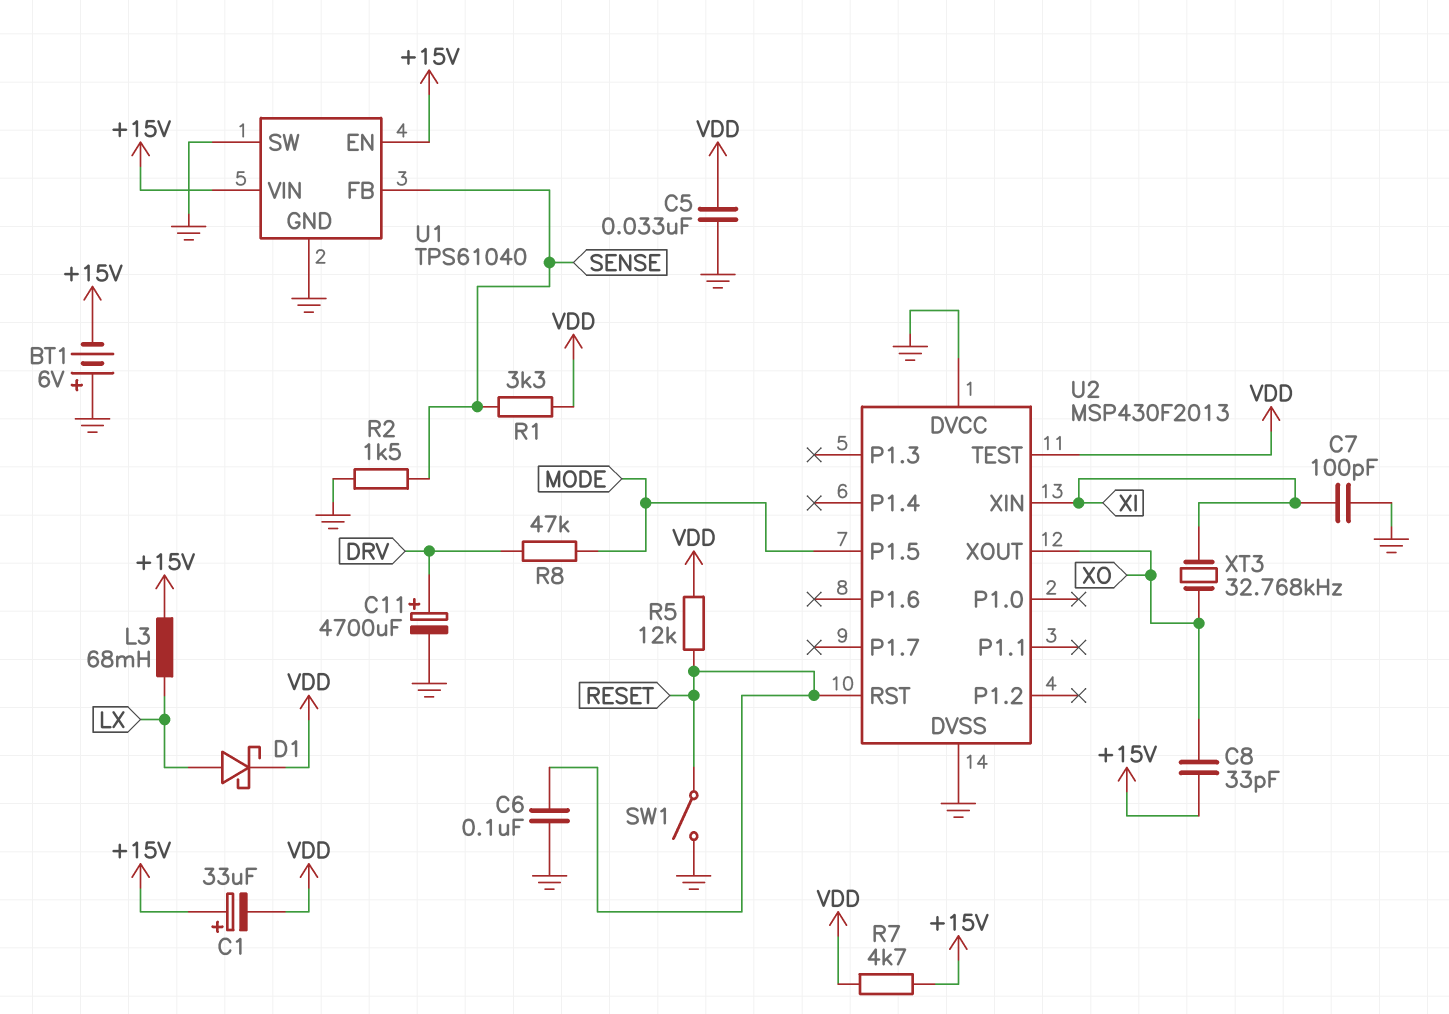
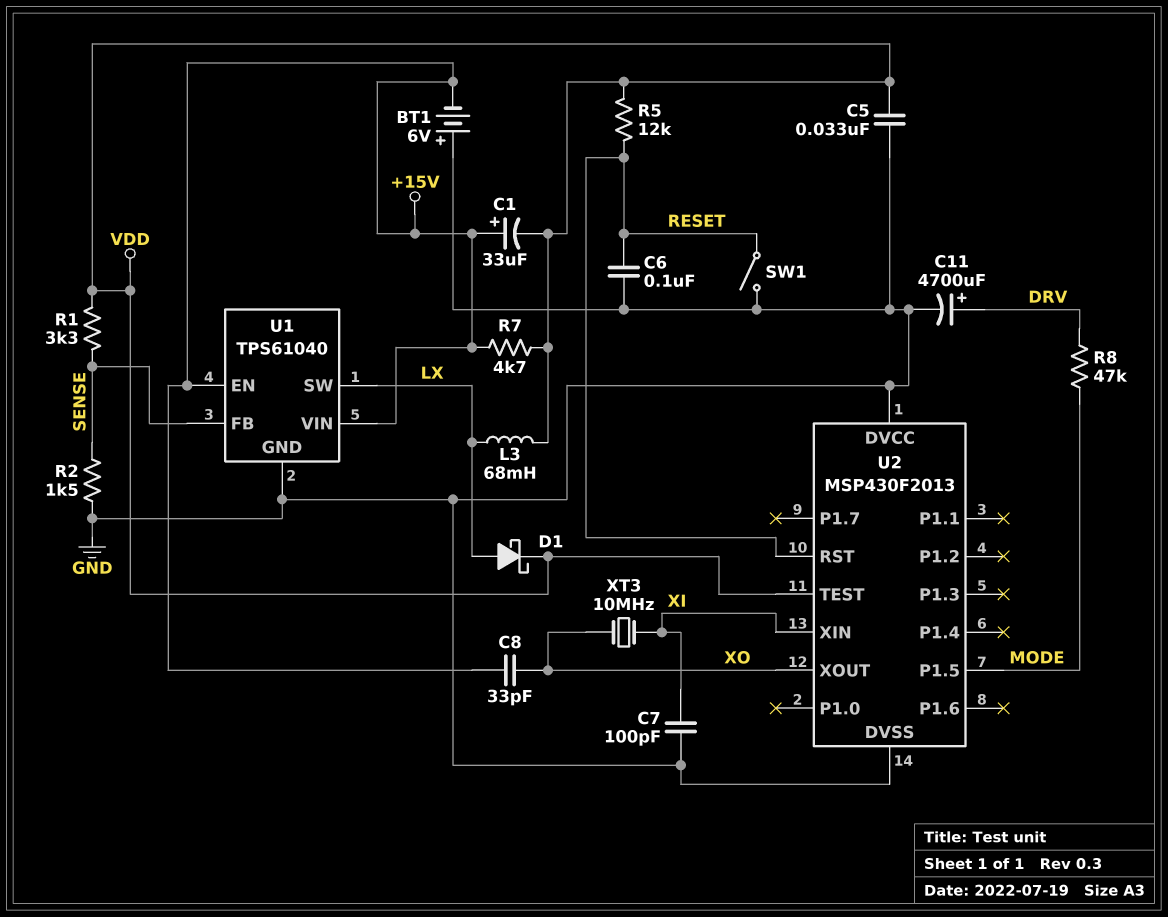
L3: 68mH (+15V, LX) -> 68mH (LX, VDD)
U1 pin SW: GND -> LX
XT3: 32.768kHz (XI, XO) -> 10MHz (XI, XO)

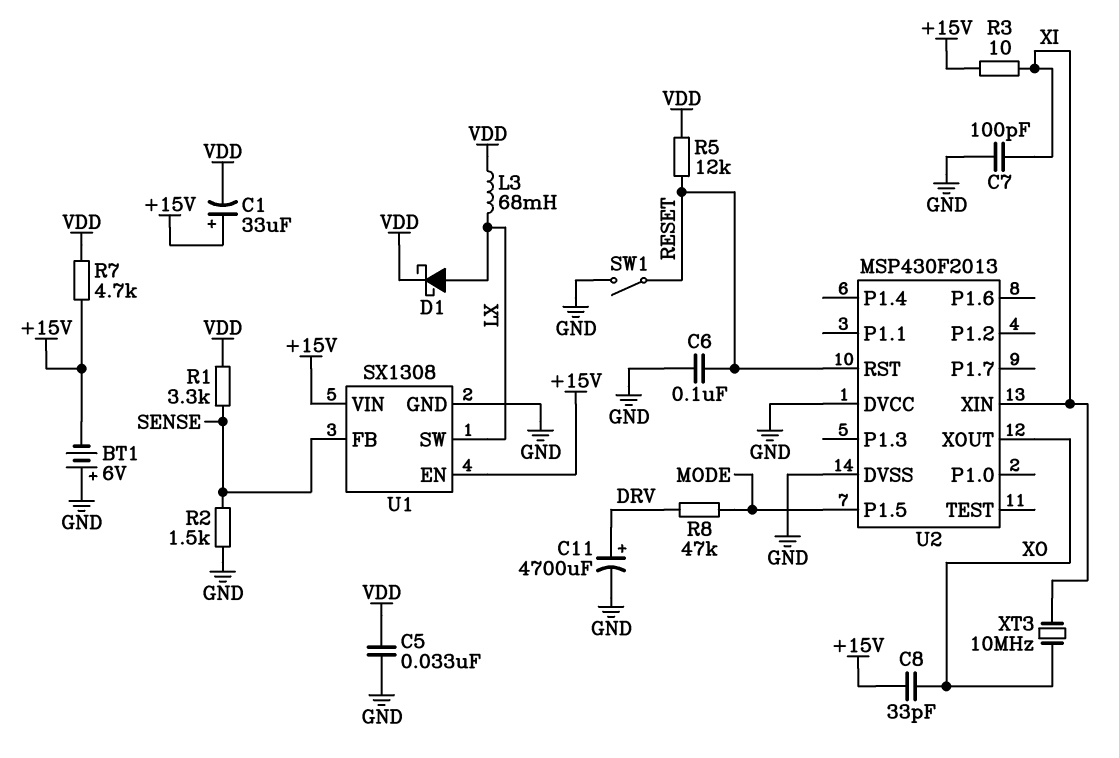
R3: none -> 10 (+15V, XI)
U1: TPS61040 -> SX1308
U2 pin TEST: VDD -> none

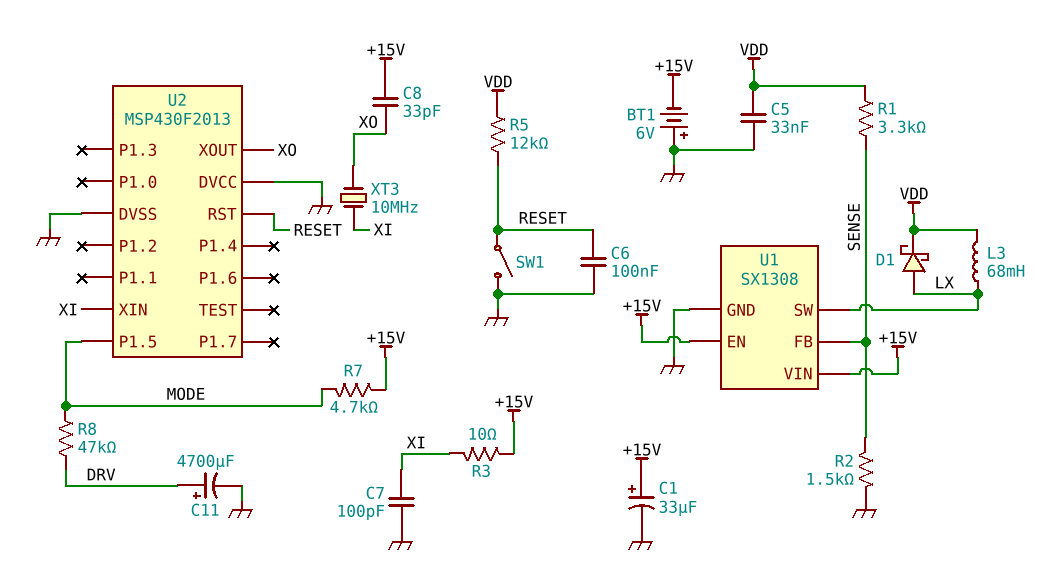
C1: 33uF (plus +15V, minus VDD) -> 33uF (plus +15V, minus GND)
R7: 4.7k (+15V, VDD) -> 4.7k (+15V, MODE)

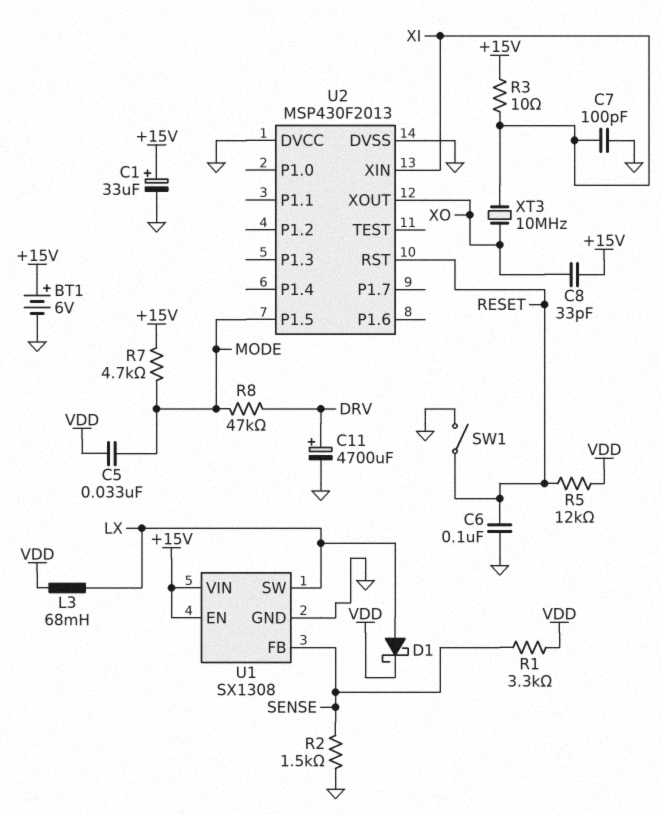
BT1: 6V (plus GND, minus +15V) -> 6V (plus +15V, minus GND)
C5: 33nF (GND, VDD) -> 33nF (MODE, VDD)

